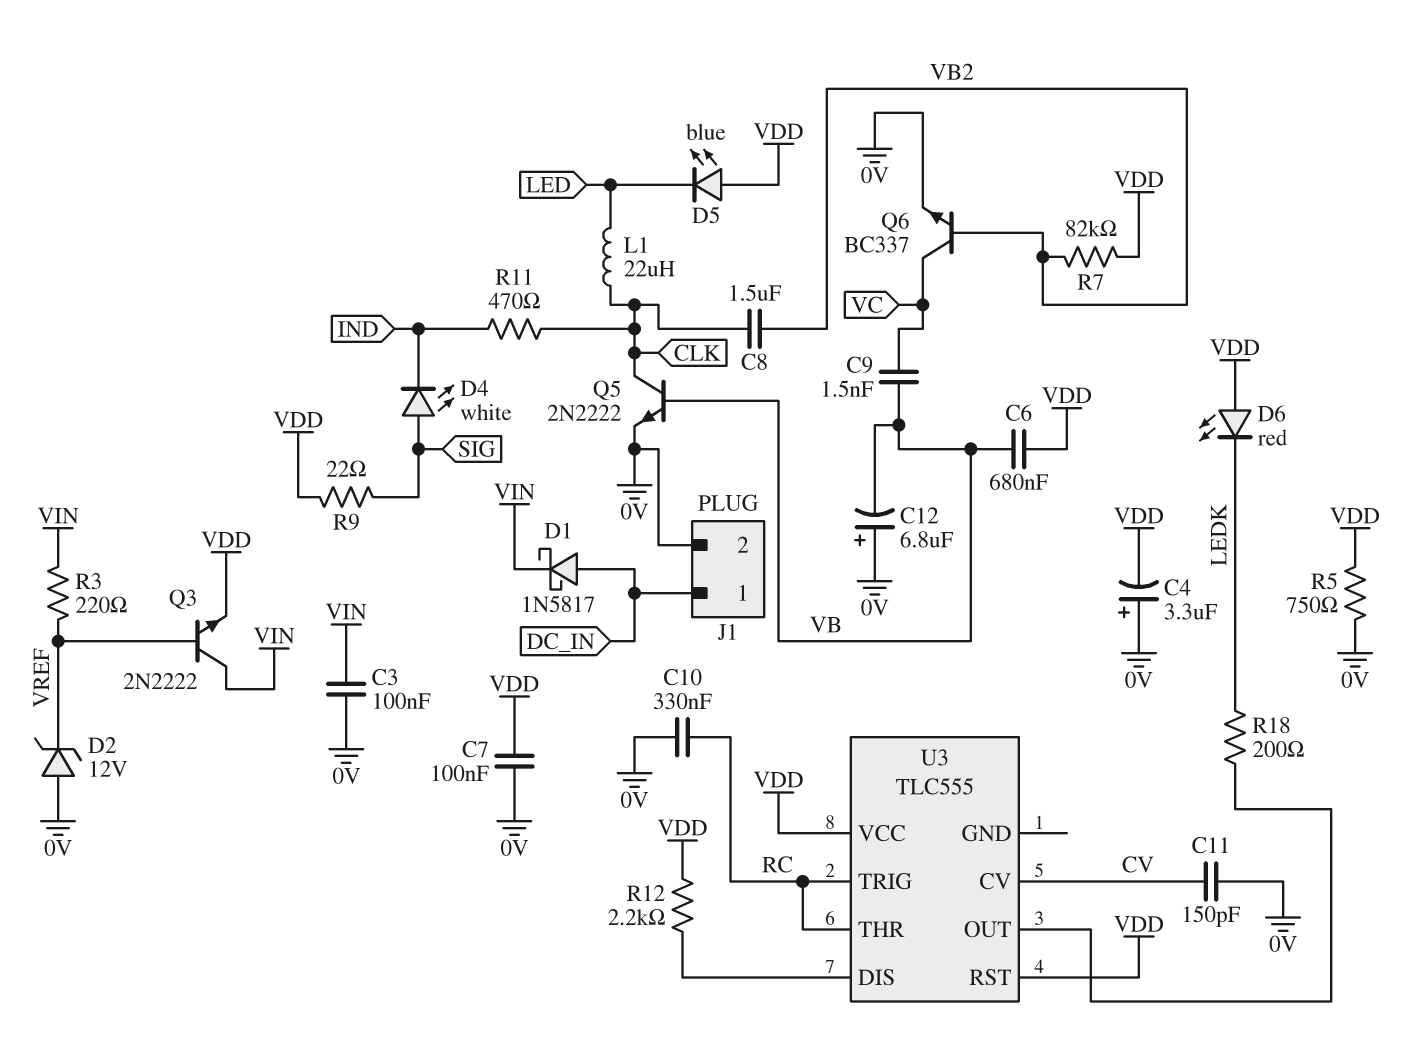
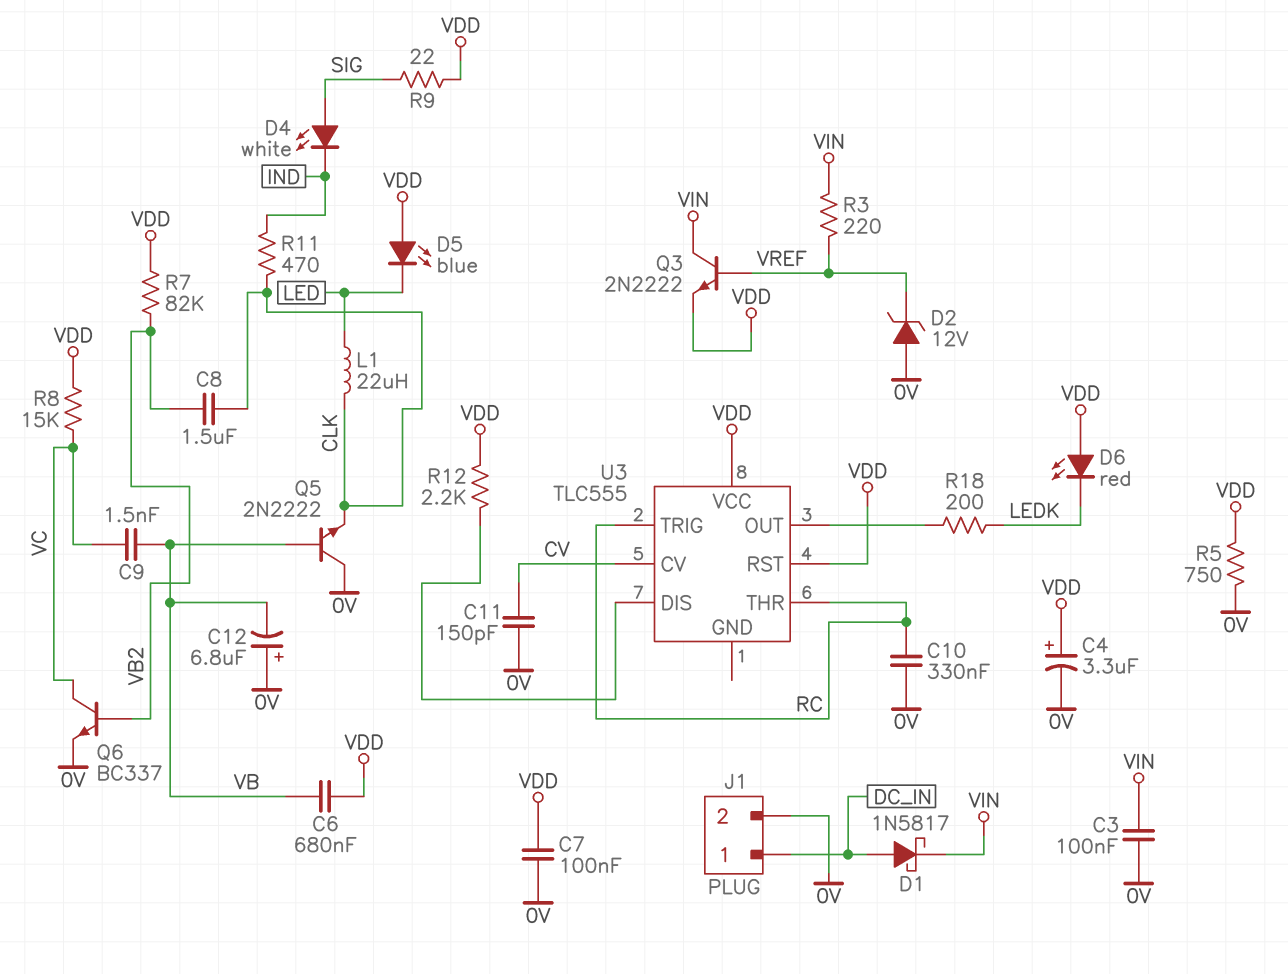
C4: 3.3uF (plus 0V, minus VDD) -> 3.3uF (plus VDD, minus 0V)
Q5: NPN 2N2222 (B VB, C CLK, E 0V) -> NPN 2N2222 (B VB, C 0V, E CLK)
R8: none -> 15k (VC, VDD)

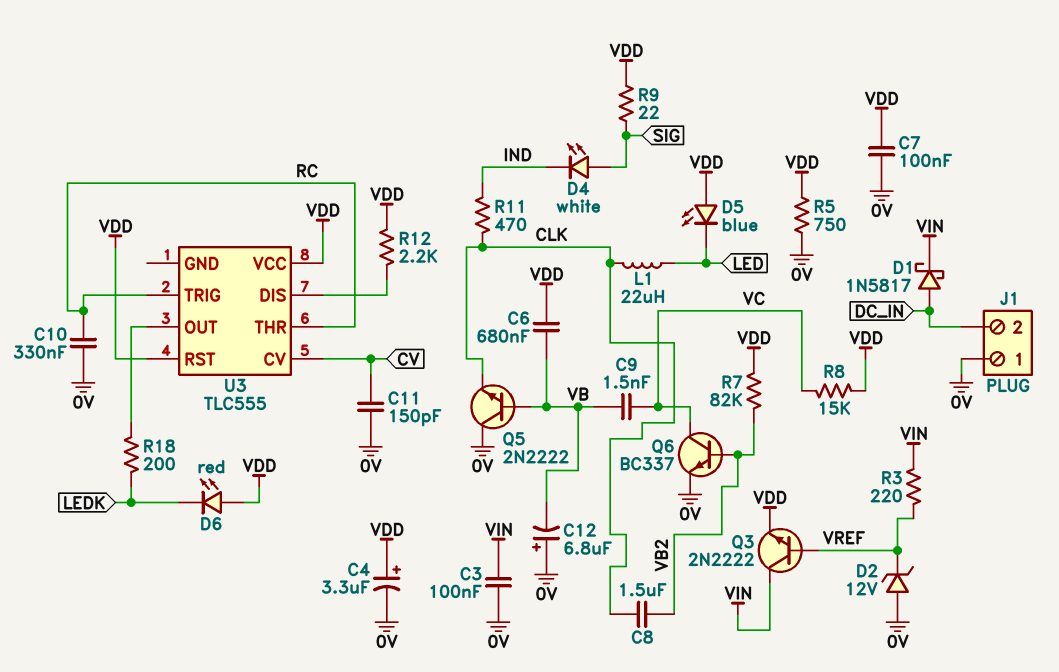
J1 pin 1: DC_IN -> 0V
J1 pin 2: 0V -> DC_IN

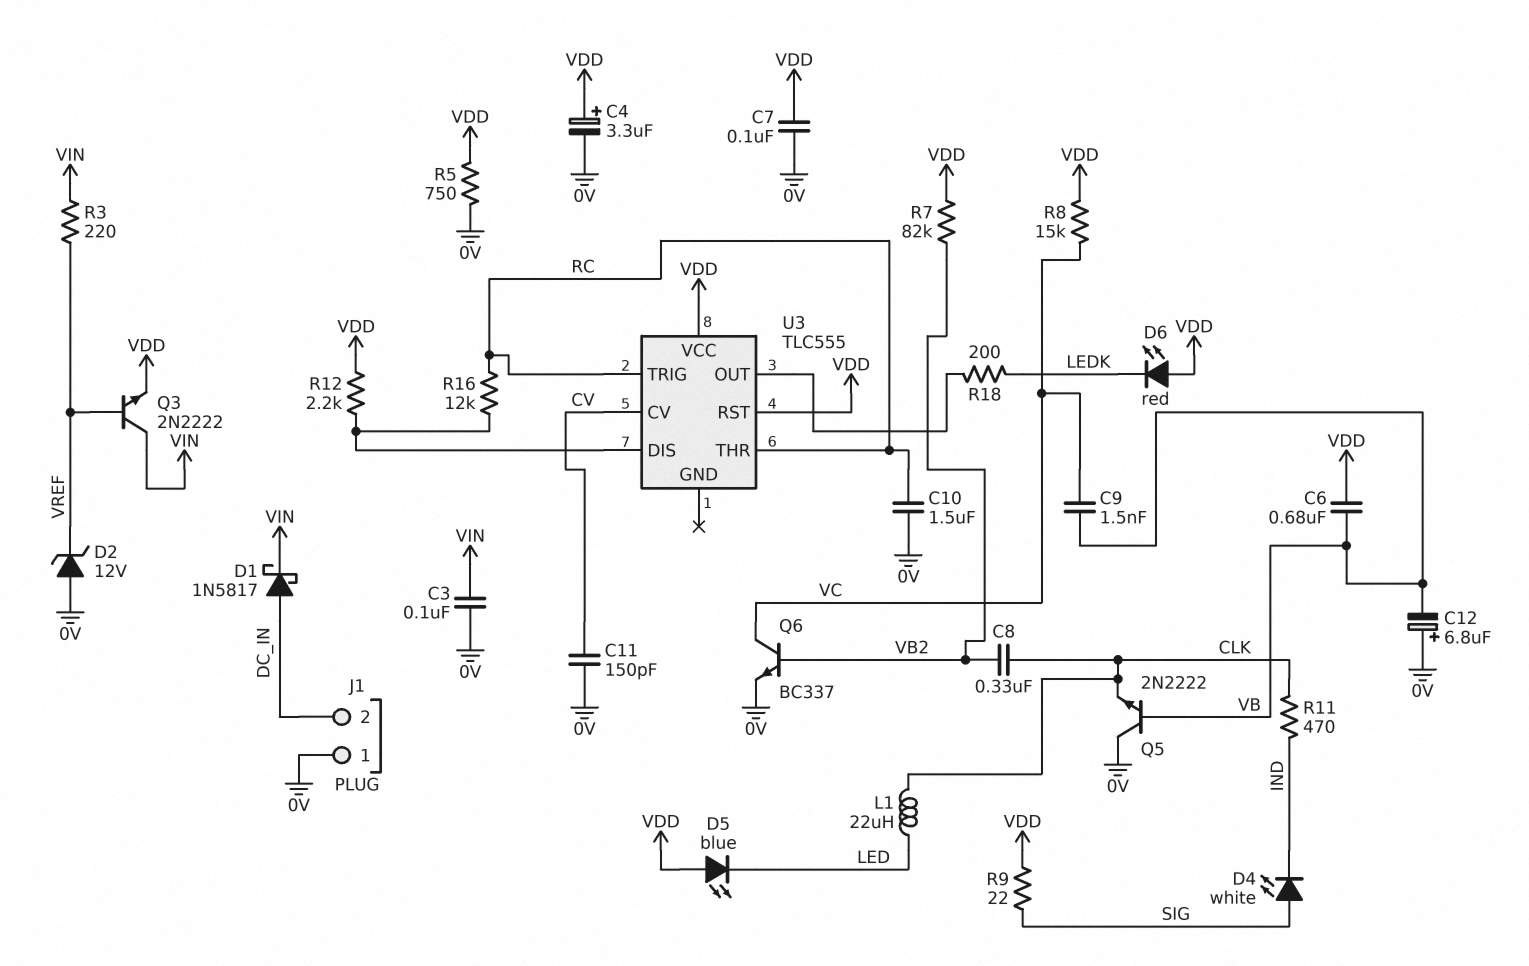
C8: 1.5uF (CLK, VB2) -> 330nF (CLK, VB2)
C10: 330nF (0V, RC) -> 1.5uF (0V, RC)
R16: none -> 12k (RC, U3/DIS)

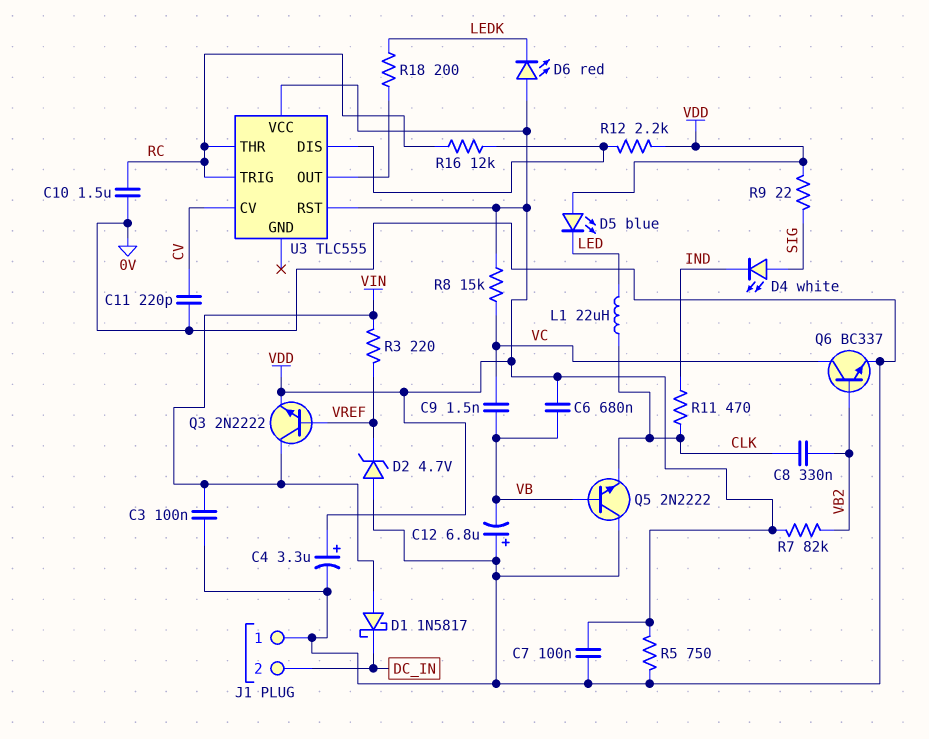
C11: 150pF (0V, CV) -> 220pF (0V, CV)
D1: schottky 1N5817 (A DC_IN, K VIN) -> schottky 1N5817 (A VIN, K DC_IN)
D2: zener 12V (A 0V, K VREF) -> zener 4.7V (A 0V, K VREF)

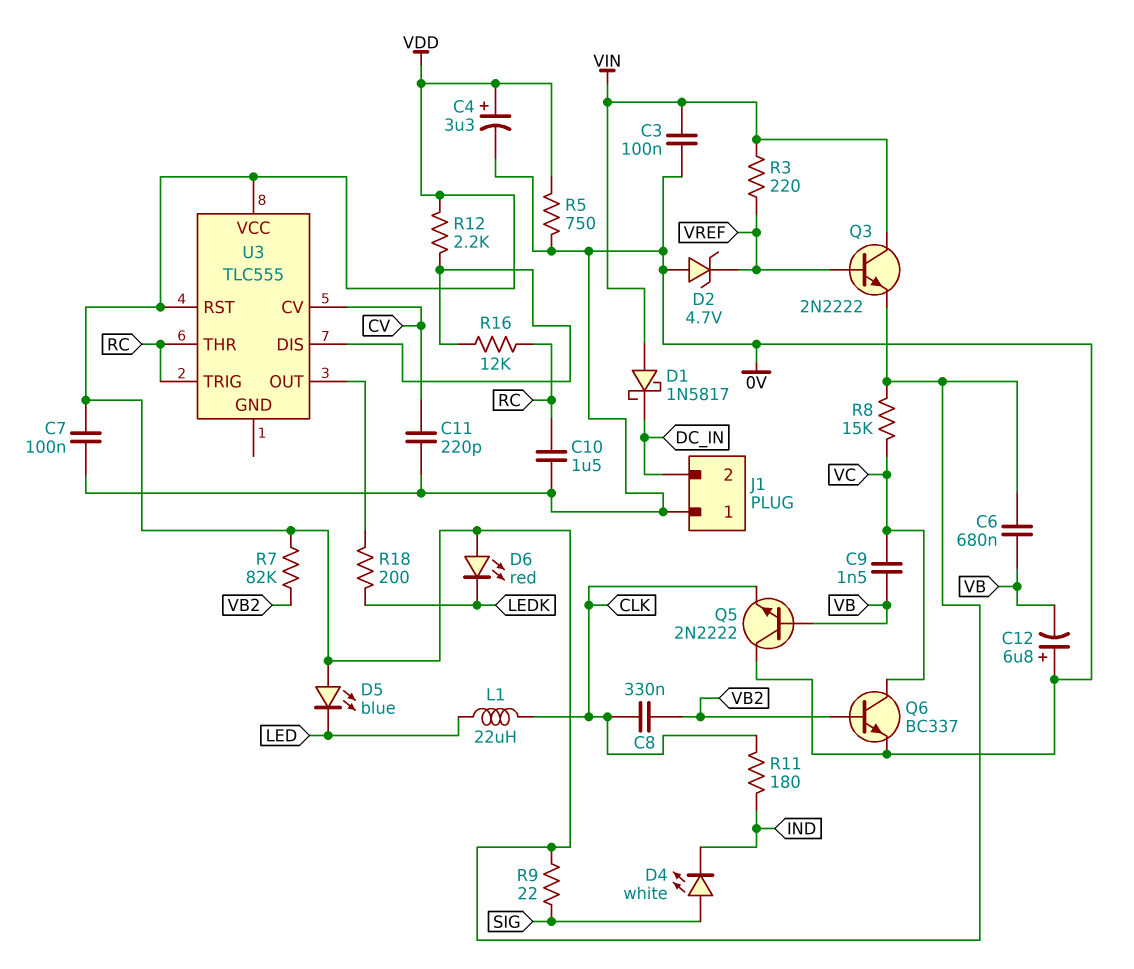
R11: 470 (CLK, IND) -> 180 (CLK, IND)

